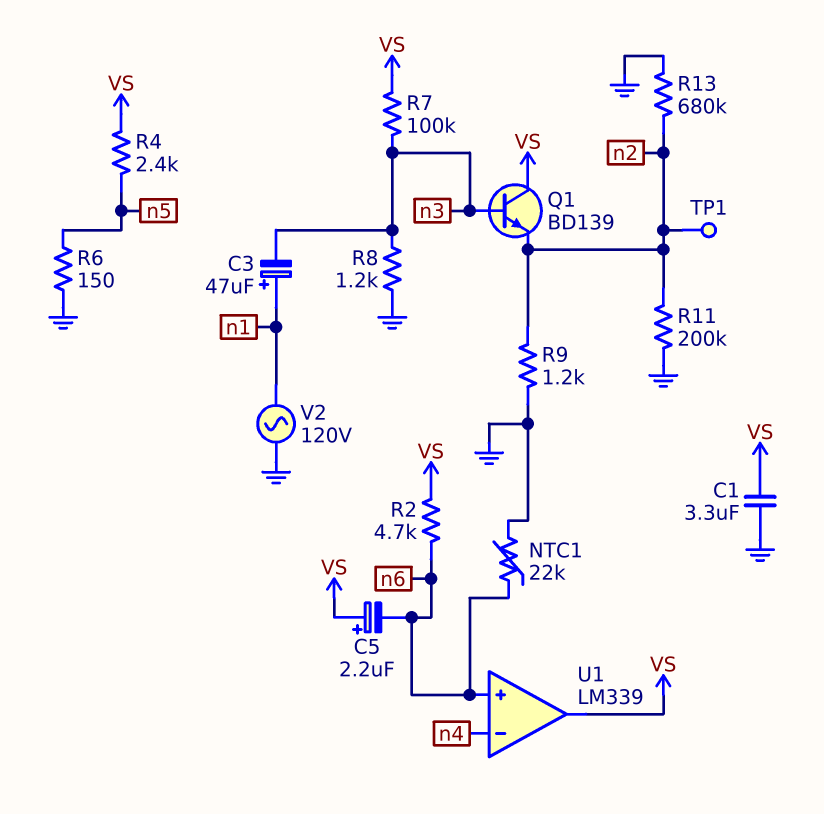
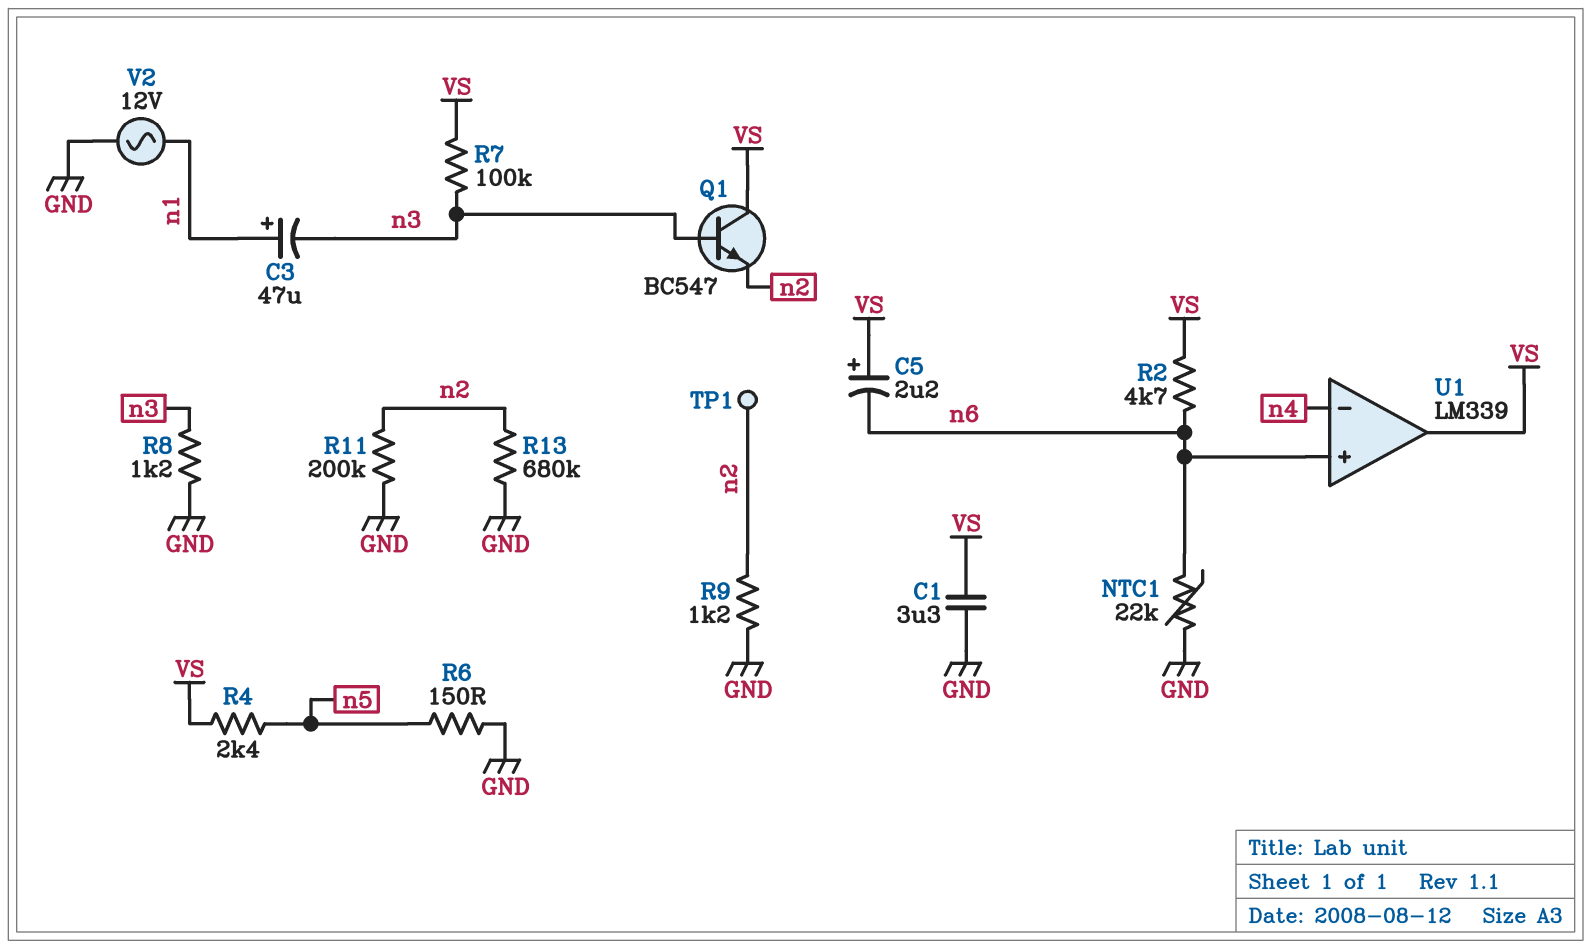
Q1: NPN BD139 (B n3, C VS, E n2) -> NPN BC547 (B n3, C VS, E n2)
V2: AC 120V (GND, n1) -> AC 12V (GND, n1)

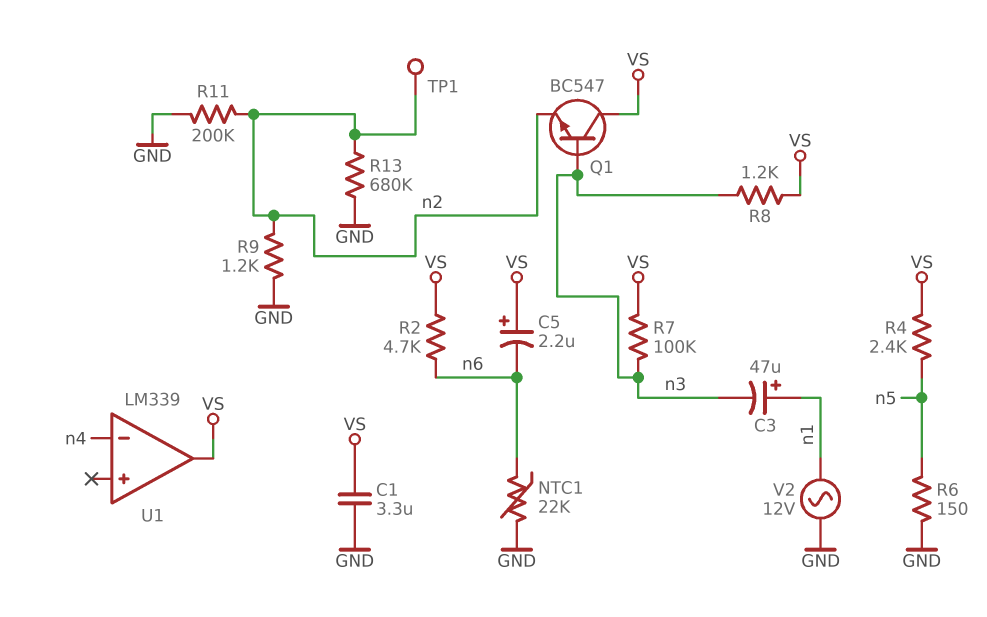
R8: 1.2k (GND, n3) -> 1.2k (VS, n3)
U1 pin in+: n6 -> none

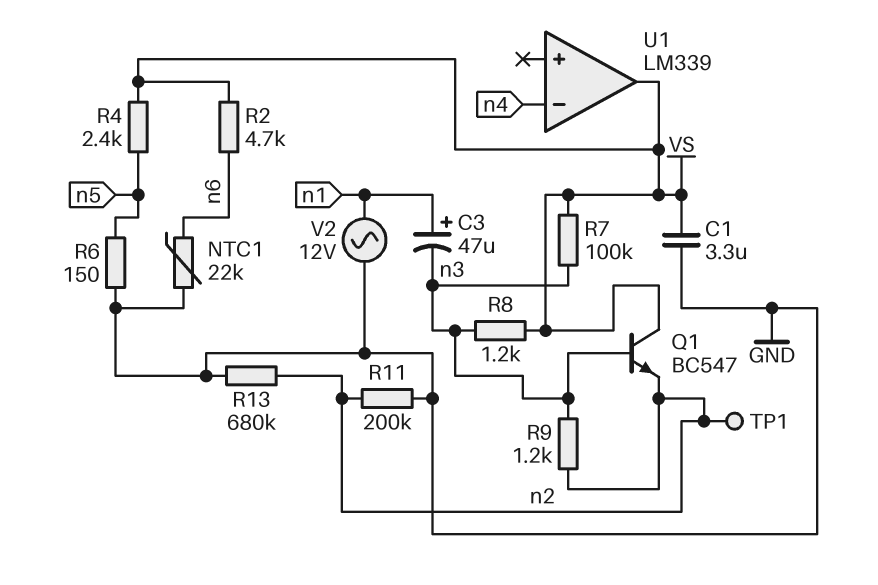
C5: 2.2uF (plus VS, minus n6) -> none
R9: 1.2k (GND, n2) -> 1.2k (n2, n3)

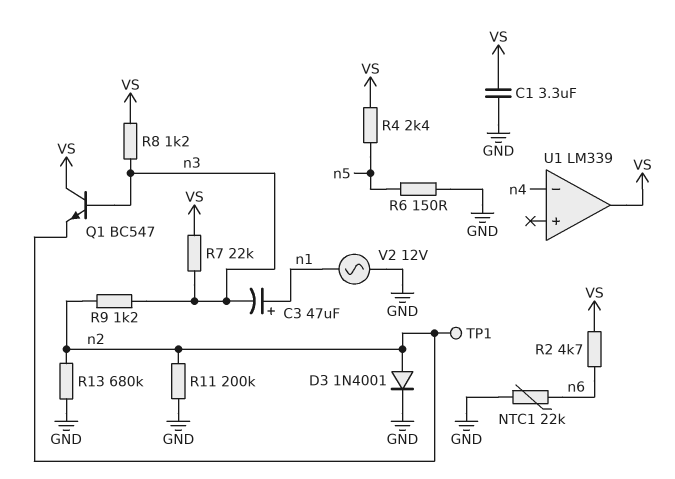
D3: none -> diode 1N4001 (A n2, K GND)
R7: 100k (VS, n3) -> 22k (VS, n3)

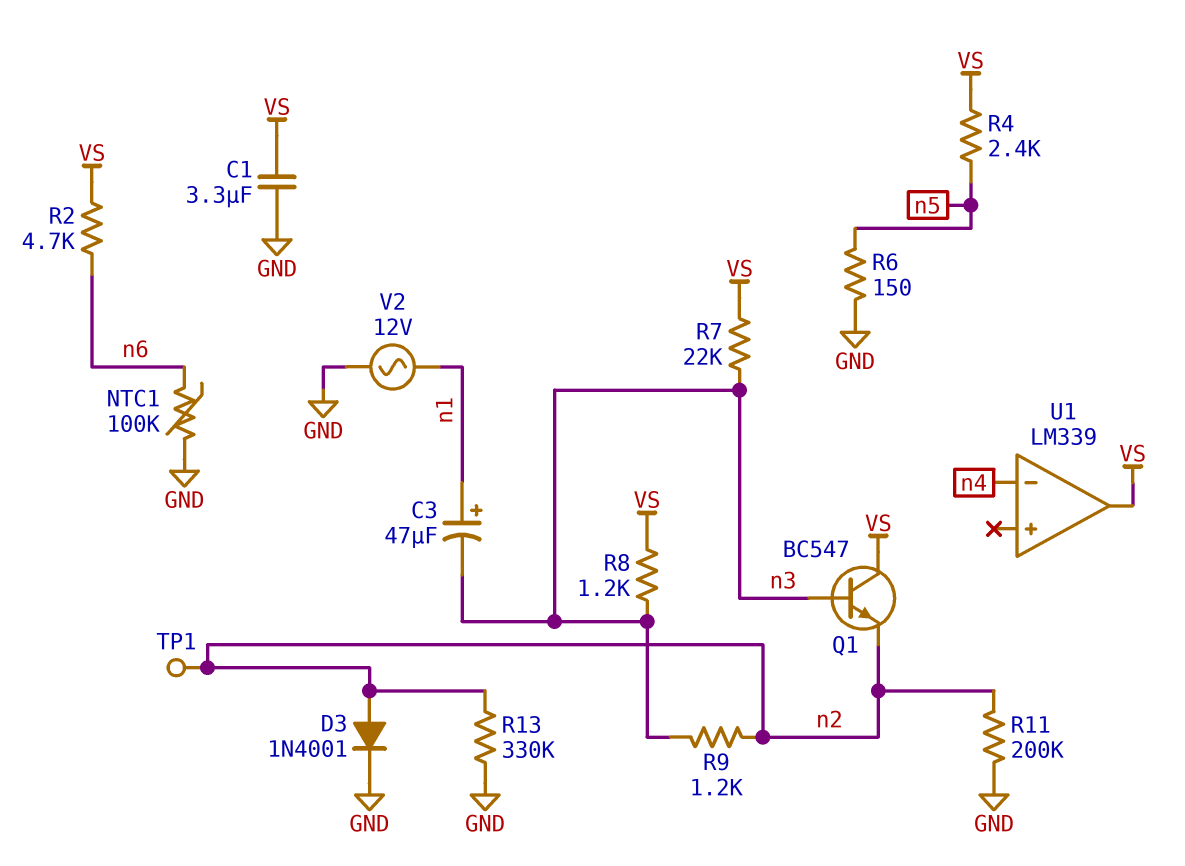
NTC1: 22k (GND, n6) -> 100k (GND, n6)
R13: 680k (GND, n2) -> 330k (GND, n2)

